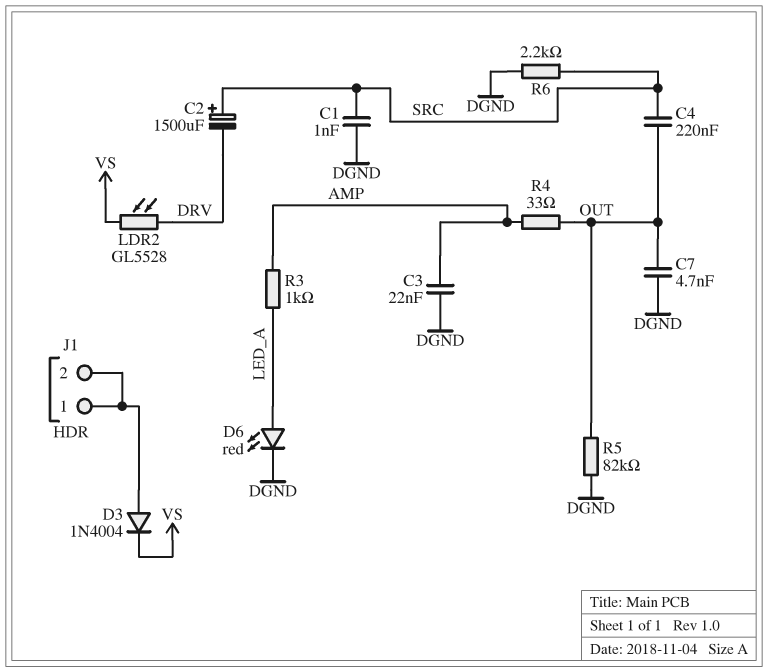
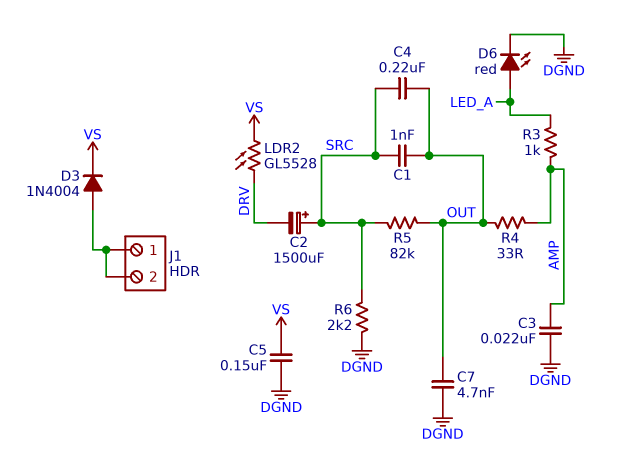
C1: 1nF (DGND, SRC) -> 1nF (OUT, SRC)
C5: none -> 150nF (DGND, VS)
R5: 82k (DGND, OUT) -> 82k (OUT, SRC)

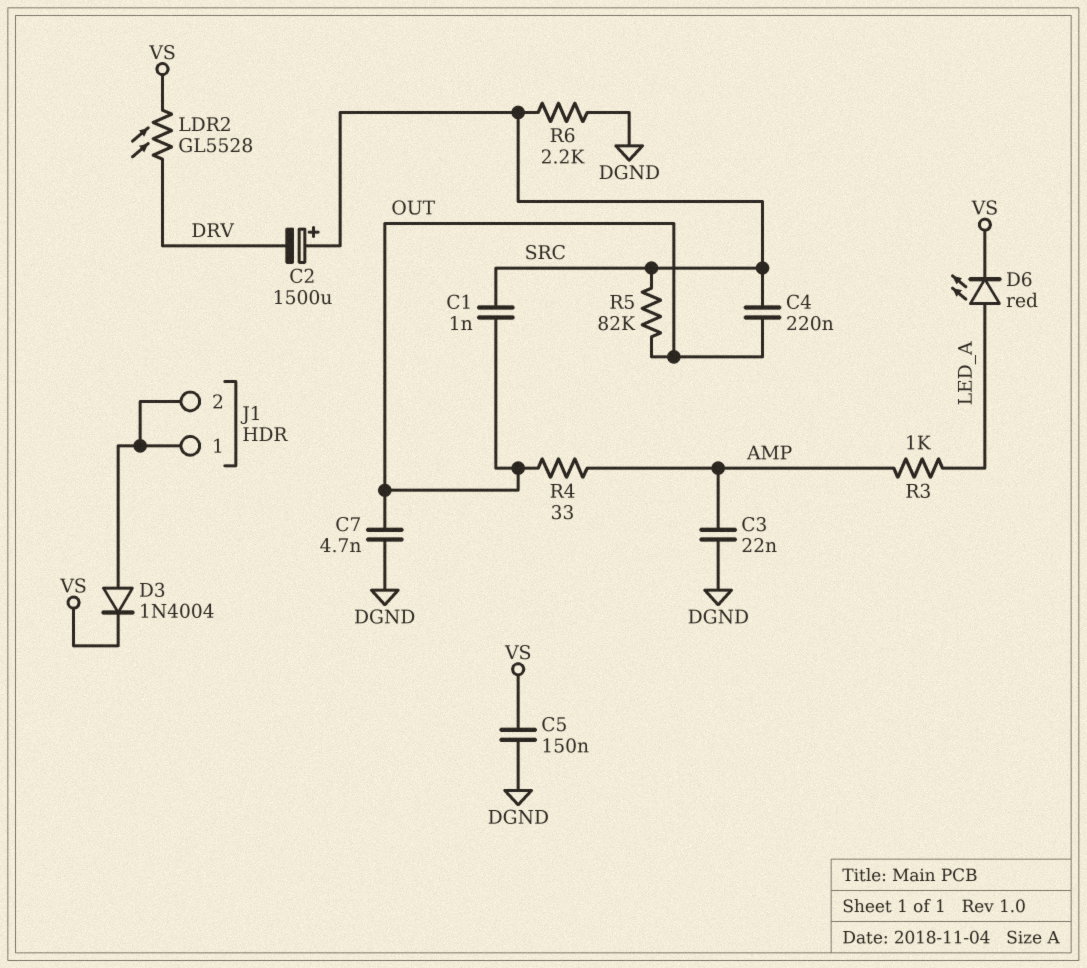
D6: LED red (A LED_A, K DGND) -> LED red (A LED_A, K VS)

